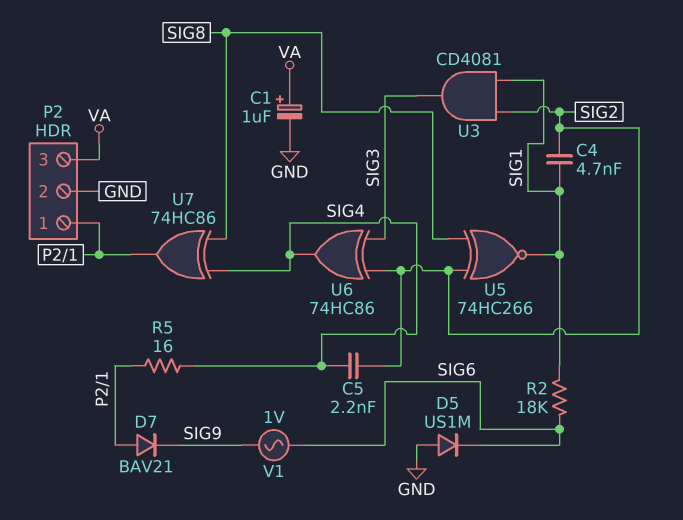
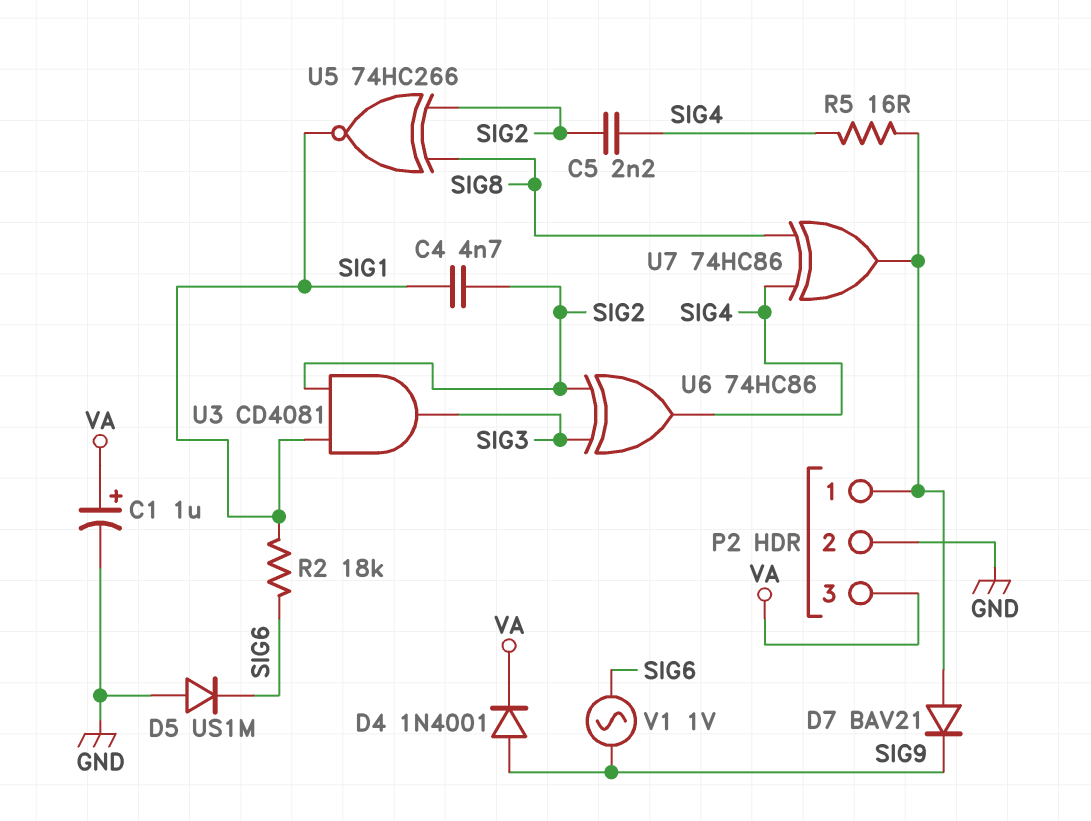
D4: none -> diode 1N4001 (A SIG9, K VA)

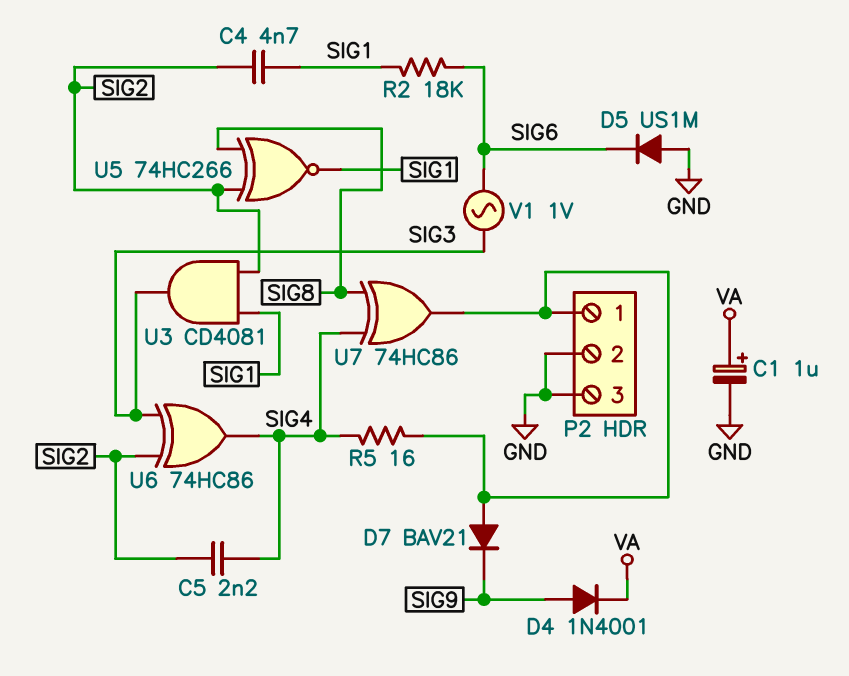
P2 pin 3: VA -> GND
V1: AC 1V (SIG6, SIG9) -> AC 1V (SIG3, SIG6)

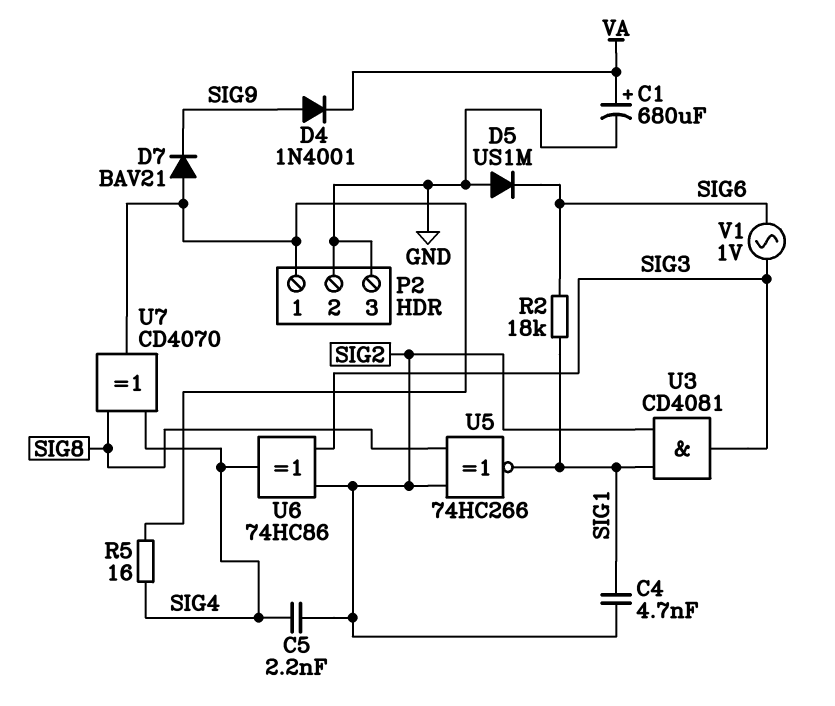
C1: 1uF (plus VA, minus GND) -> 680uF (plus VA, minus GND)
U7: XOR 74HC86 (in SIG4, in SIG8, out P2/1) -> XOR CD4070 (in SIG4, in SIG8, out P2/1)

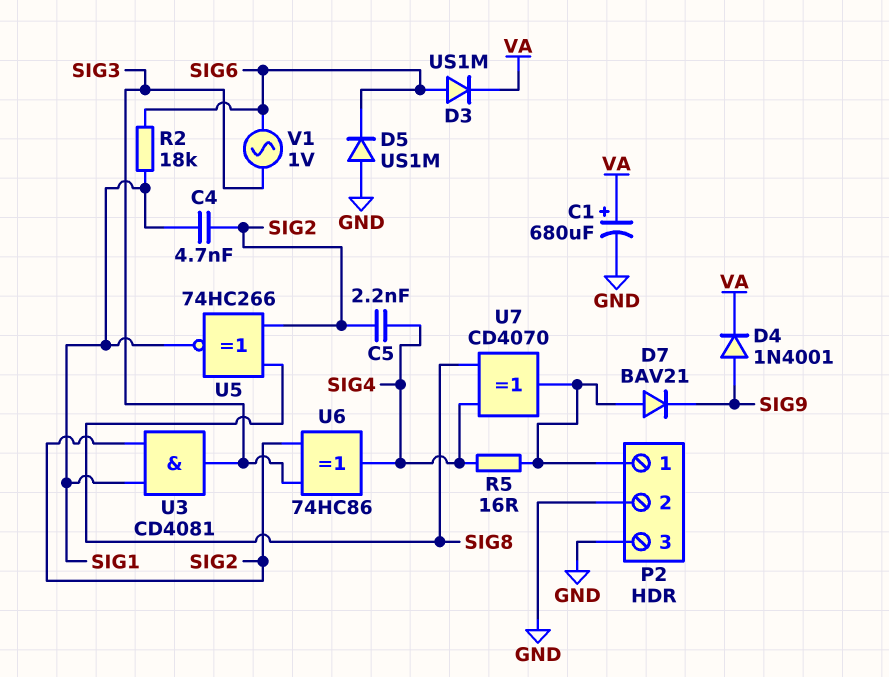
D3: none -> diode US1M (A SIG6, K VA)

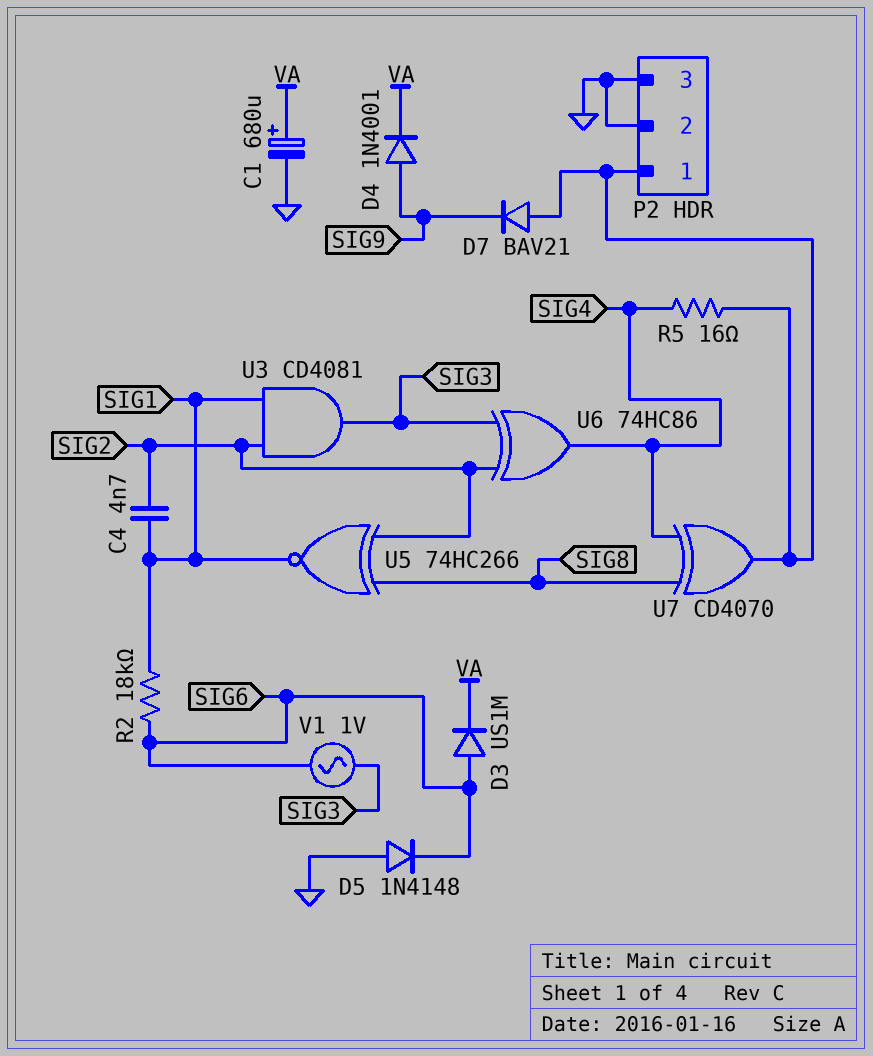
C5: 2.2nF (SIG2, SIG4) -> none
D5: diode US1M (A GND, K SIG6) -> diode 1N4148 (A GND, K SIG6)

